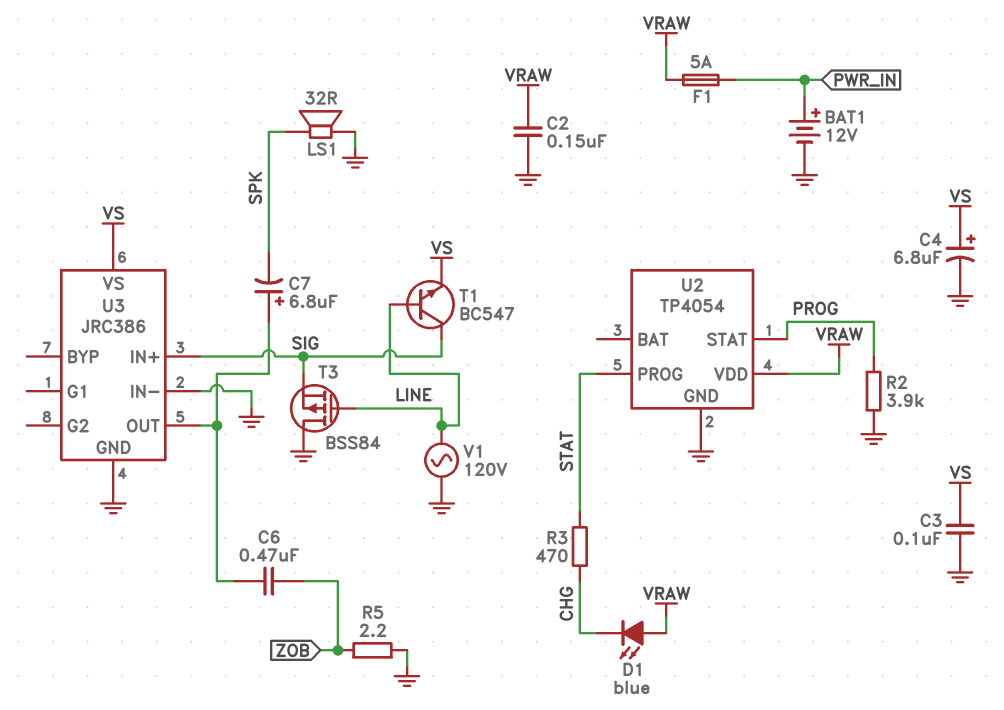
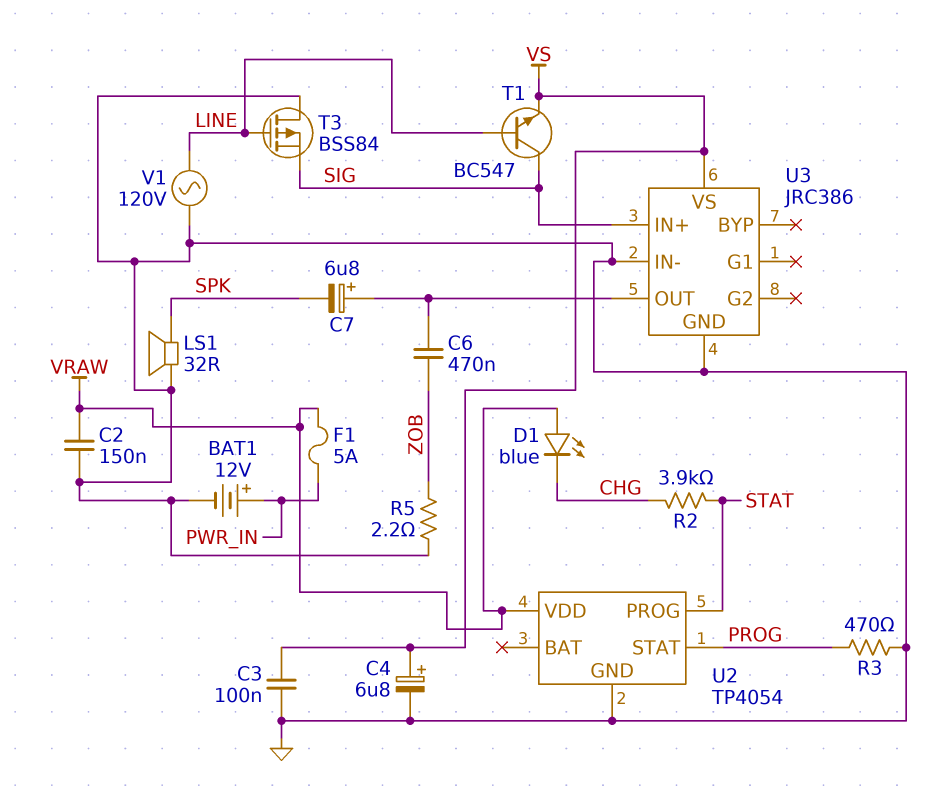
R2: 3.9k (GND, PROG) -> 3.9k (CHG, STAT)
R3: 470 (CHG, STAT) -> 470 (GND, PROG)

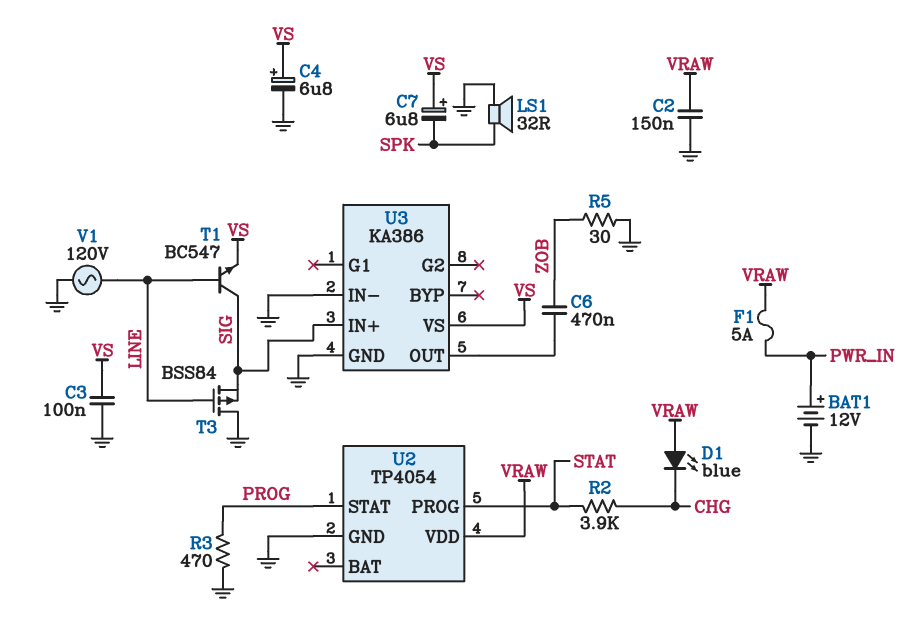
C7: 6.8uF (plus U3/OUT, minus SPK) -> 6.8uF (plus VS, minus SPK)
R5: 2.2 (GND, ZOB) -> 30 (GND, ZOB)
U3: JRC386 -> KA386

